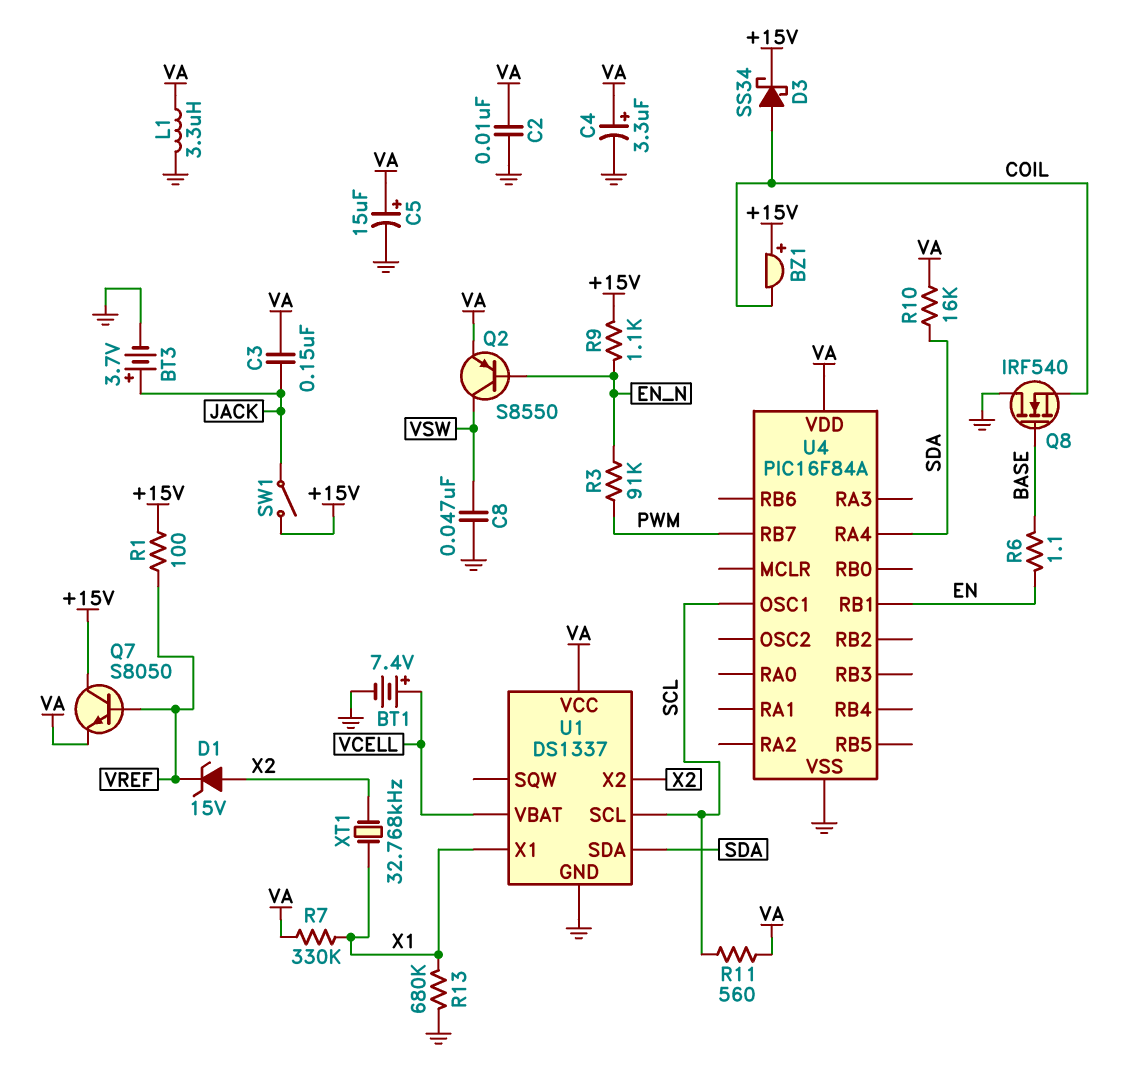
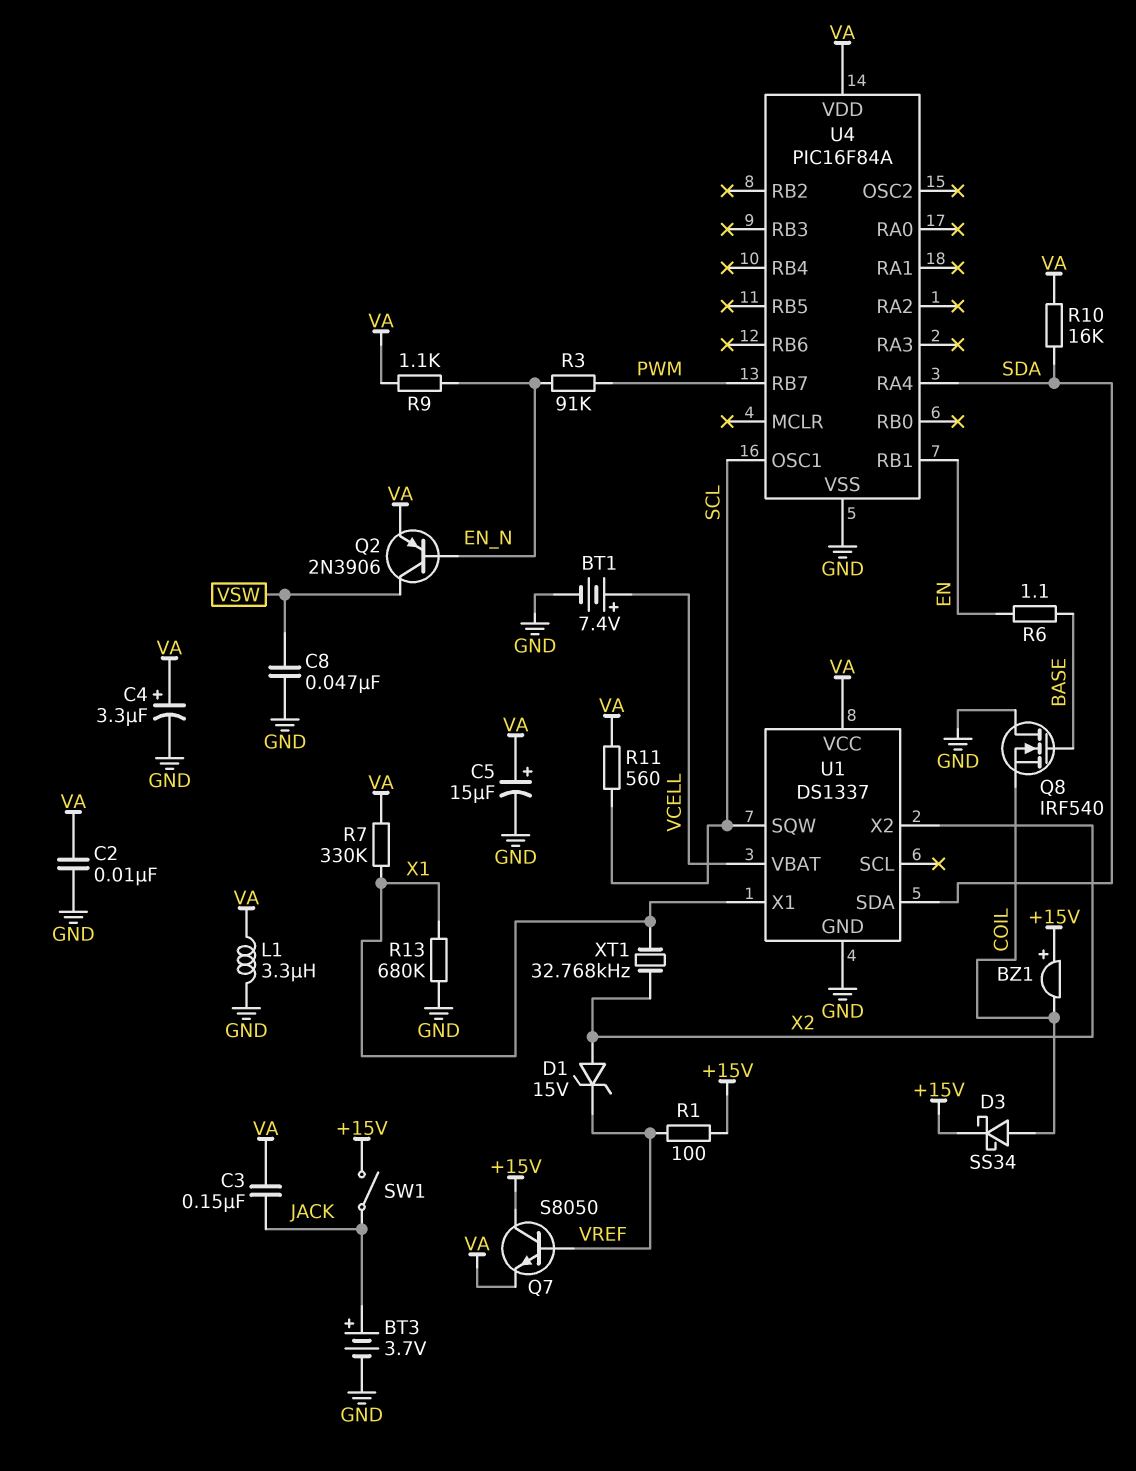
Q2: PNP S8550 (B EN_N, C VSW, E VA) -> PNP 2N3906 (B EN_N, C VSW, E VA)
R9: 1.1k (+15V, EN_N) -> 1.1k (EN_N, VA)
U1 pin SCL: SCL -> none
U1 pin SQW: none -> SCL

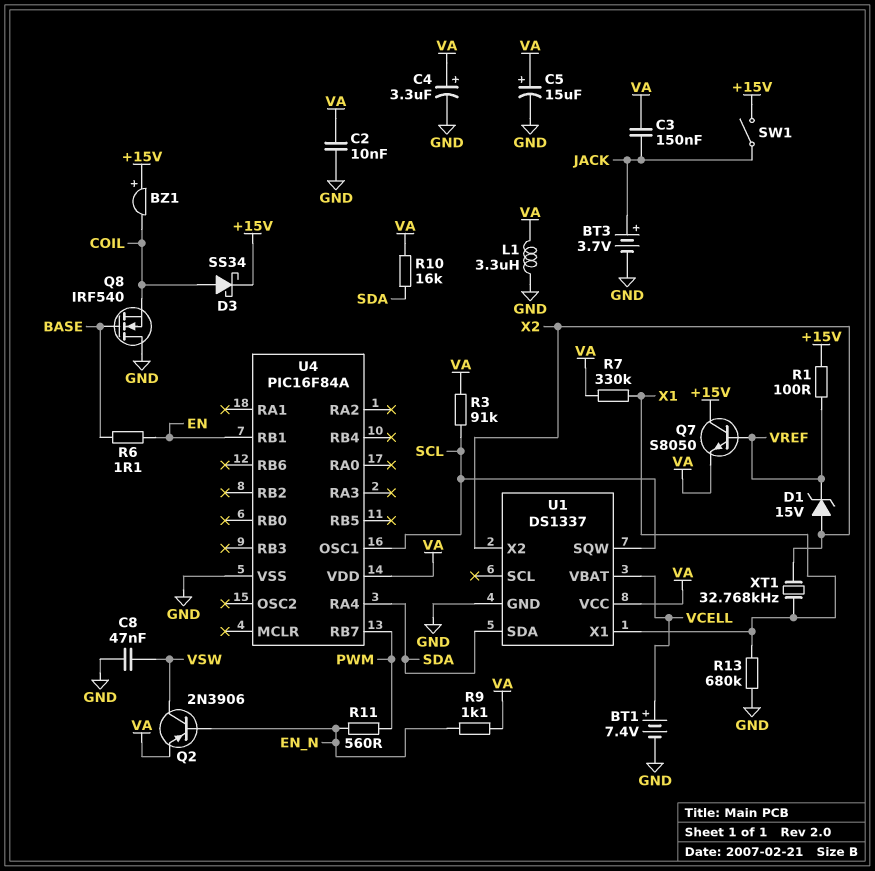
R3: 91k (EN_N, PWM) -> 91k (SCL, VA)
R11: 560 (SCL, VA) -> 560 (EN_N, PWM)

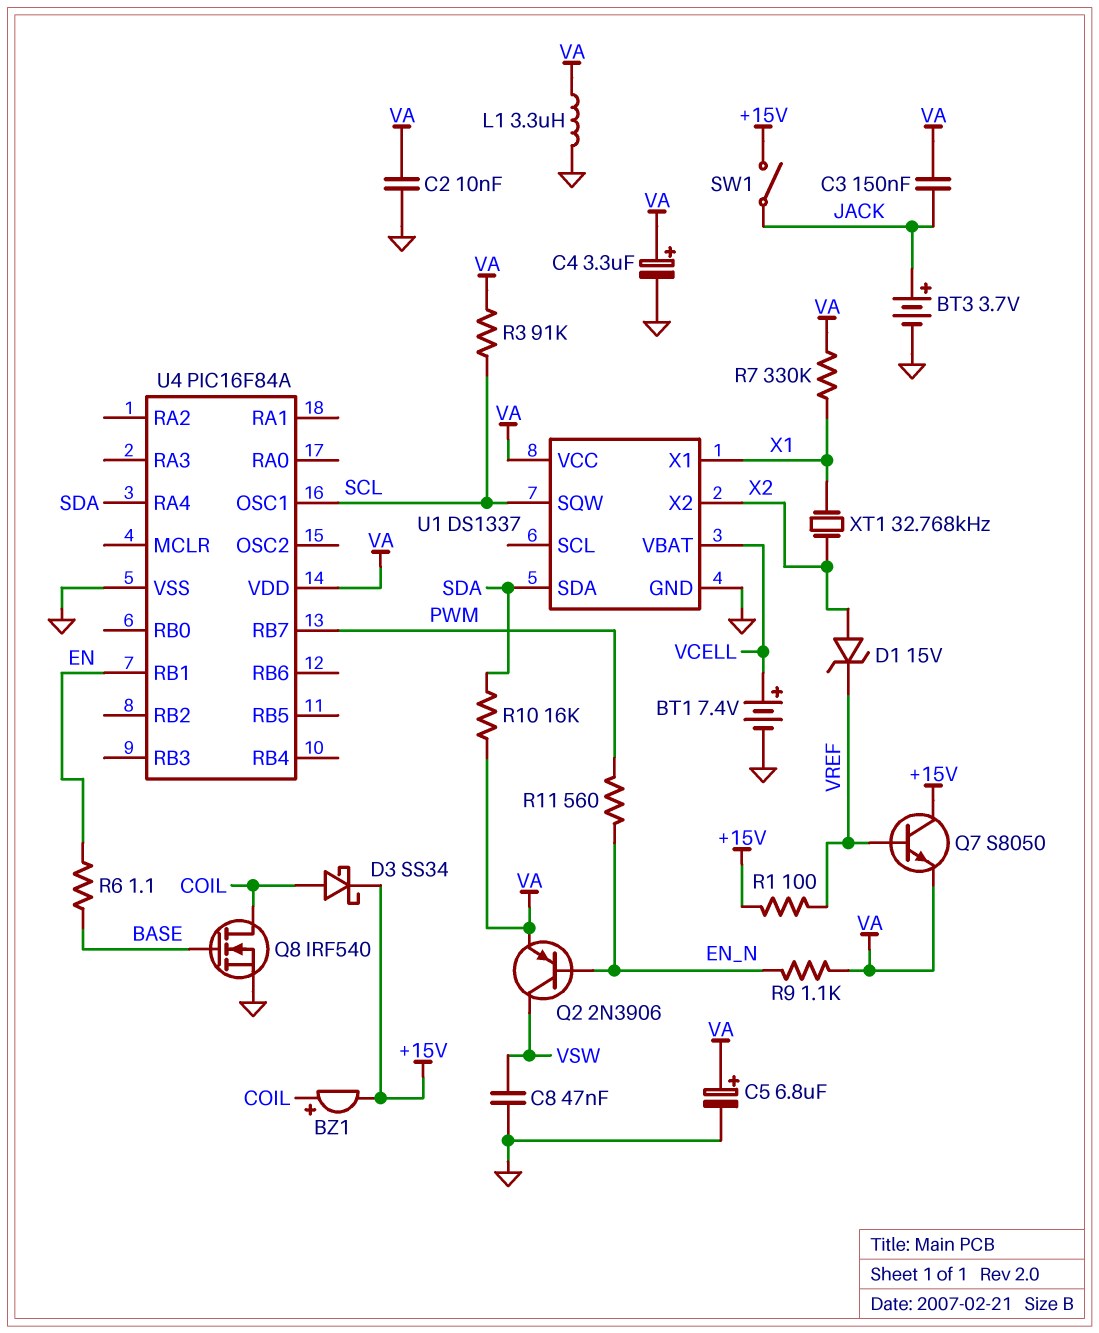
BZ1: buzzer (plus +15V, minus COIL) -> buzzer (plus COIL, minus +15V)
C5: 15uF (plus VA, minus GND) -> 6.8uF (plus VA, minus GND)
Q8: NMOS IRF540 (G BASE, D GND, S COIL) -> NMOS IRF540 (G BASE, D COIL, S GND)
R13: 680k (GND, X1) -> none

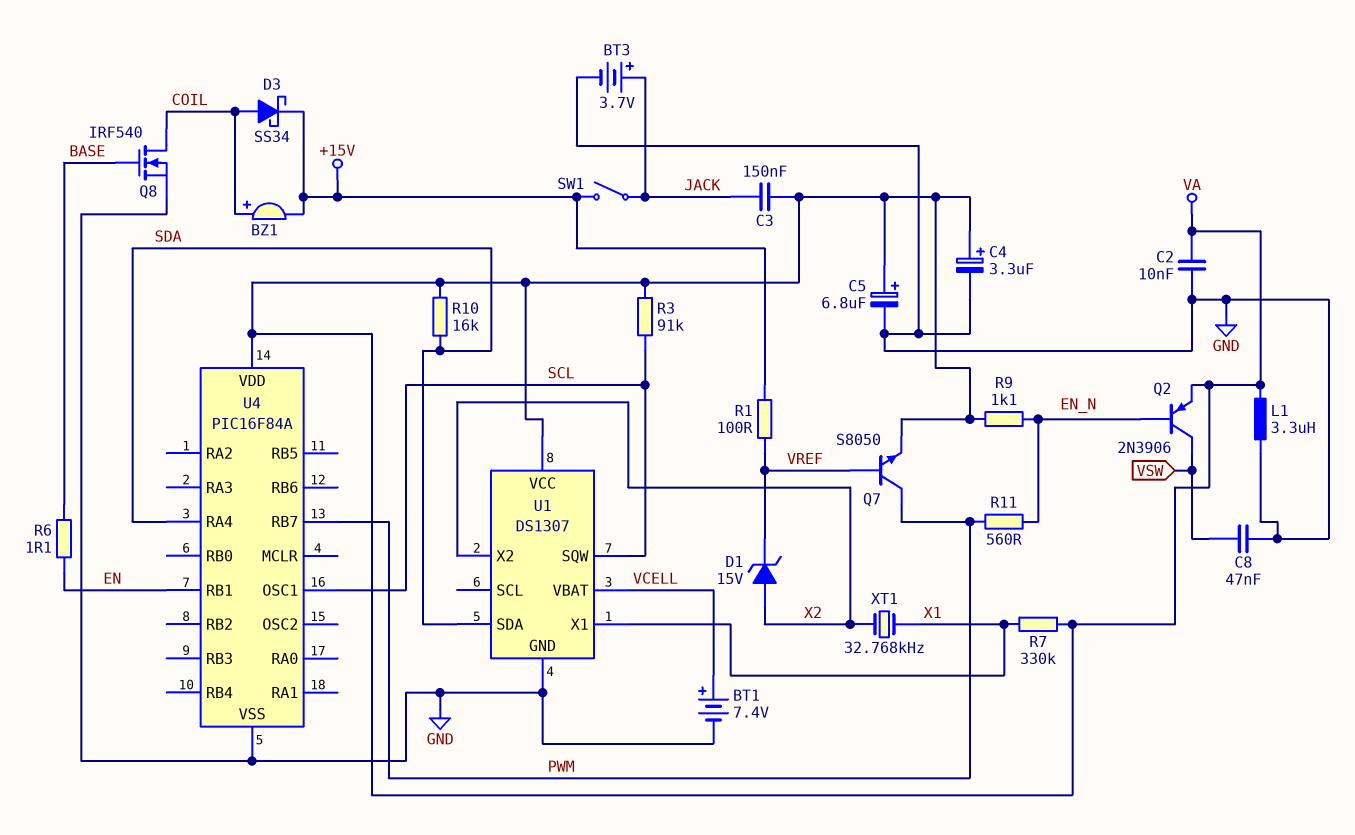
Q7: NPN S8050 (B VREF, C +15V, E VA) -> NPN S8050 (B VREF, C PWM, E VA)
U1: DS1337 -> DS1307

